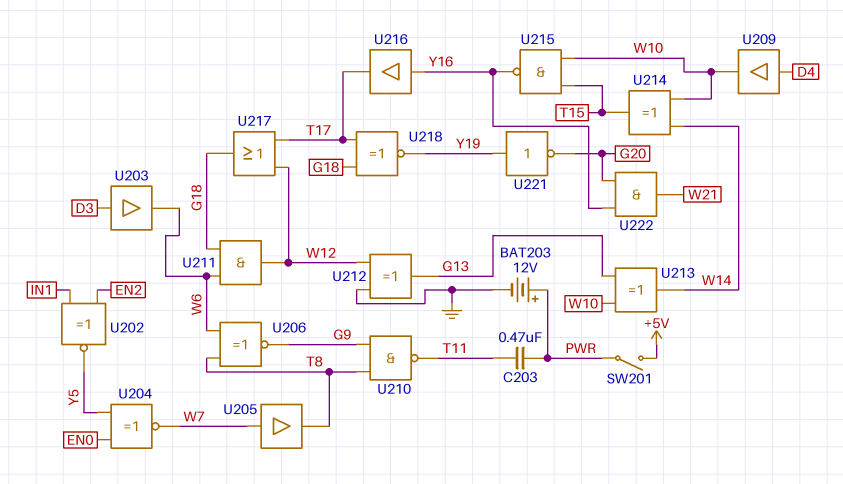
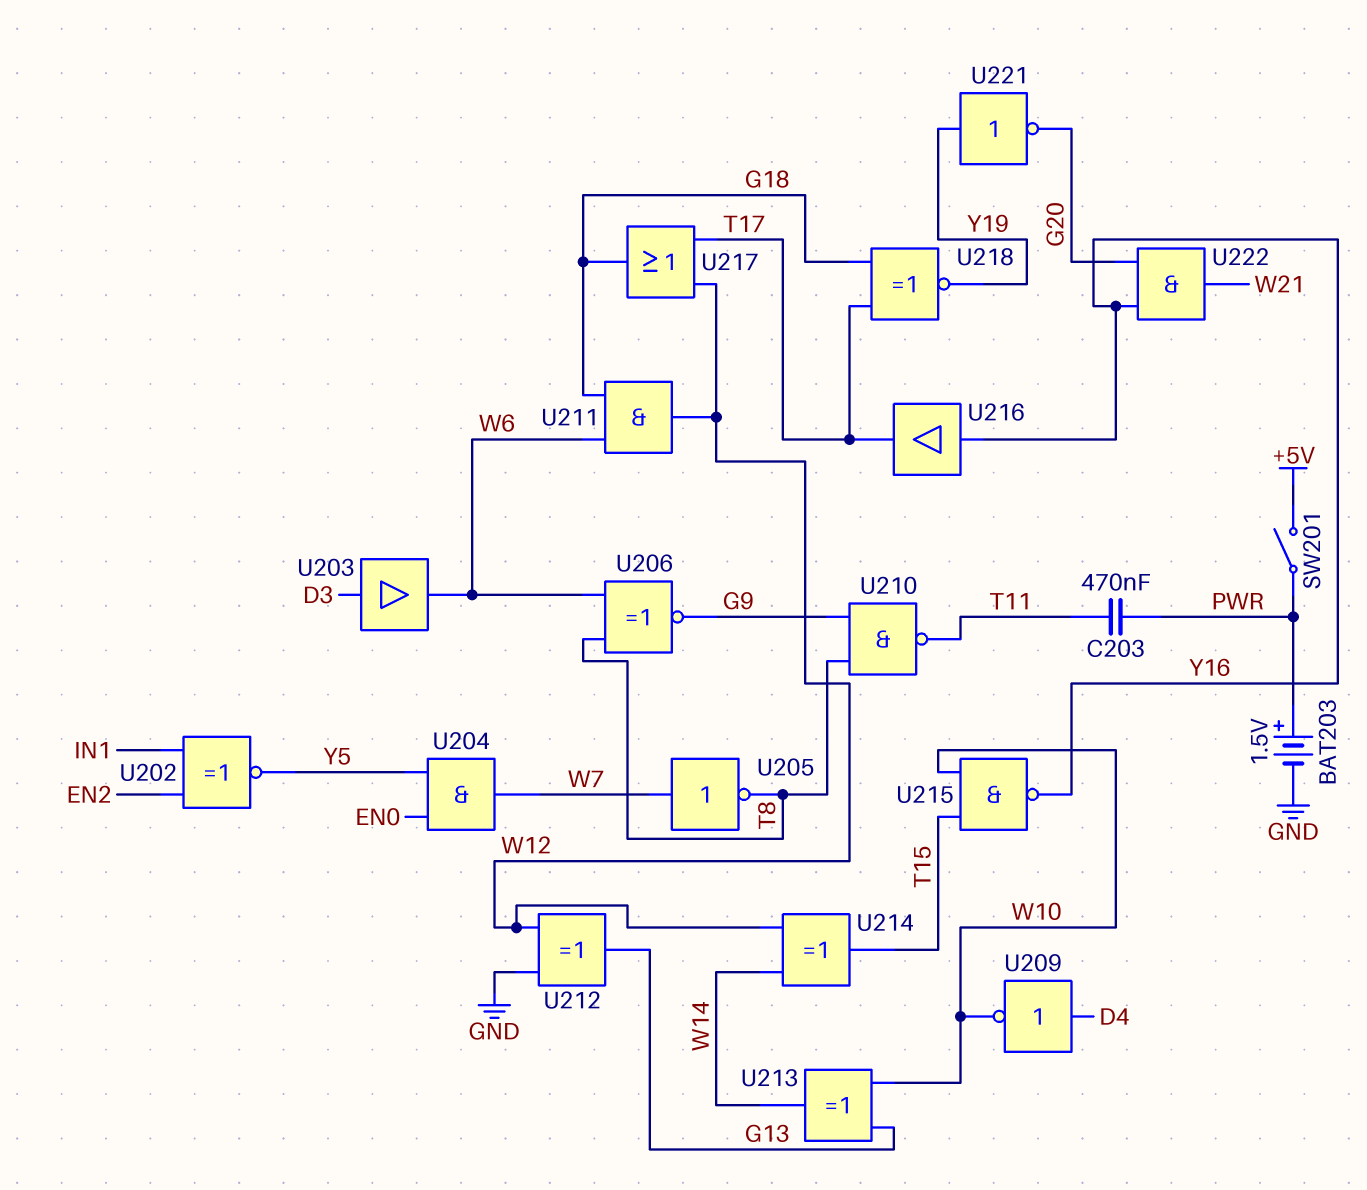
BAT203: 12V (plus PWR, minus GND) -> 1.5V (plus PWR, minus GND)
U204: XNOR (in EN0, in Y5, out W7) -> AND (in EN0, in Y5, out W7)
U205: buffer (in W7, out T8) -> NOT (in W7, out T8)
U209: buffer (in D4, out W10) -> NOT (in D4, out W10)
U214: XOR (in W10, in W14, out T15) -> XOR (in W12, in W14, out T15)

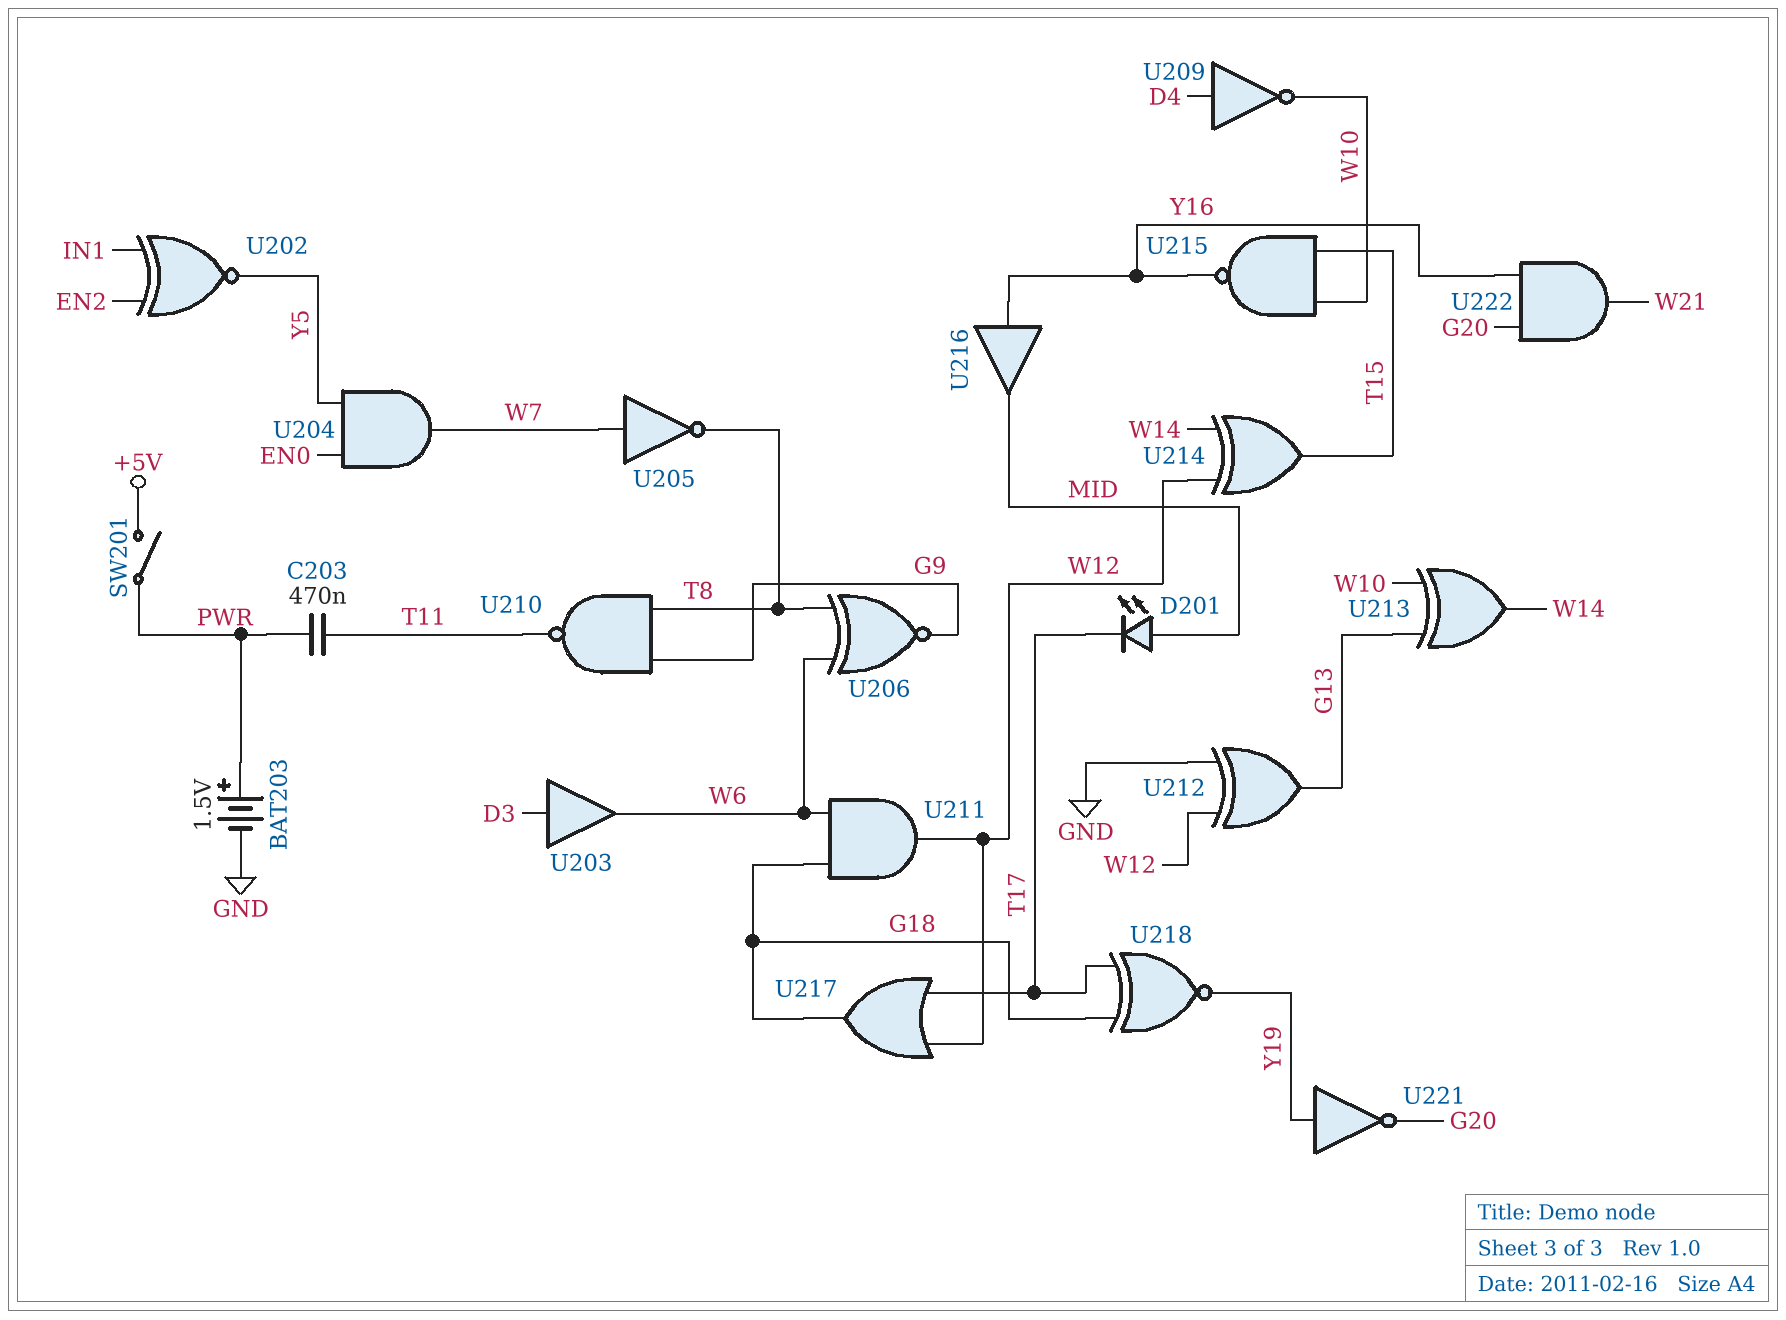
D201: none -> LED (A MID, K T17)
U216: buffer (in Y16, out T17) -> buffer (in Y16, out MID)

